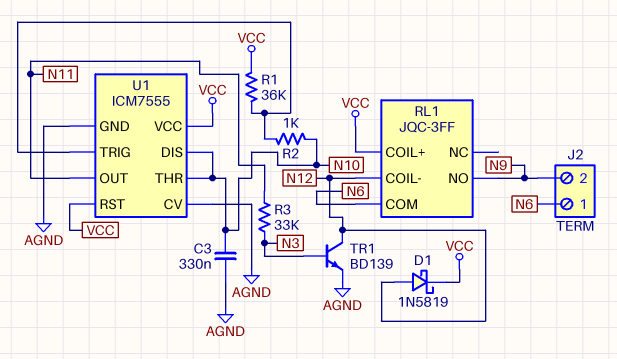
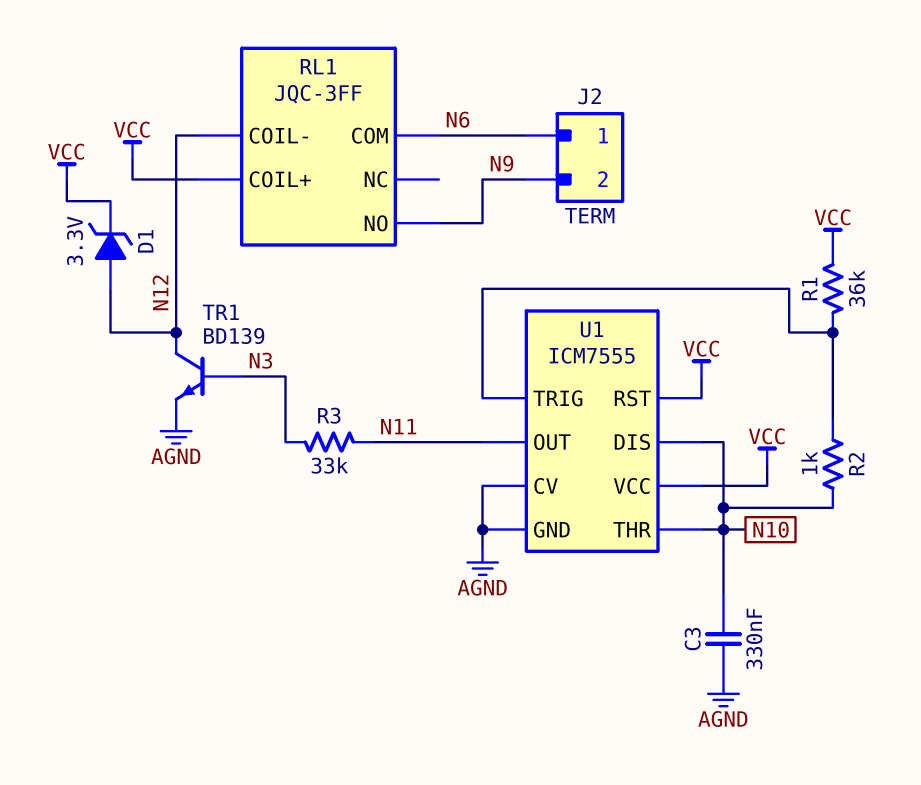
D1: schottky 1N5819 (A N12, K VCC) -> zener 3.3V (A N12, K VCC)

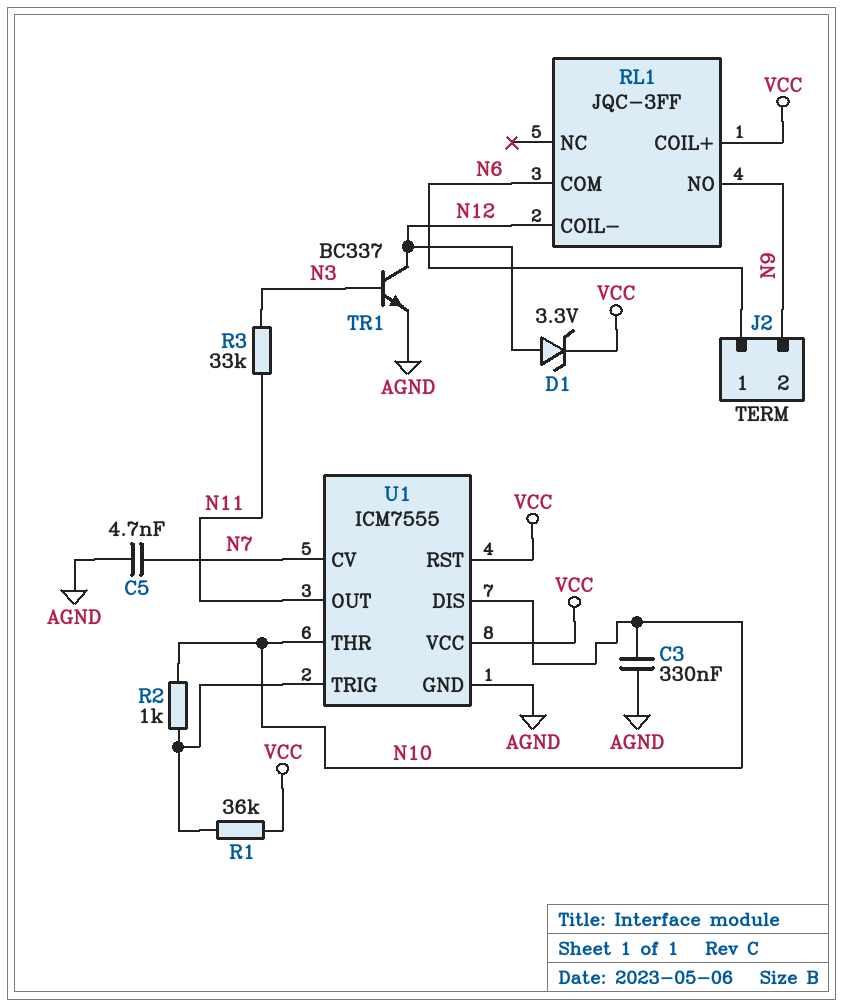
C5: none -> 4.7nF (AGND, N7)
TR1: NPN BD139 (B N3, C N12, E AGND) -> NPN BC337 (B N3, C N12, E AGND)
U1 pin CV: AGND -> N7

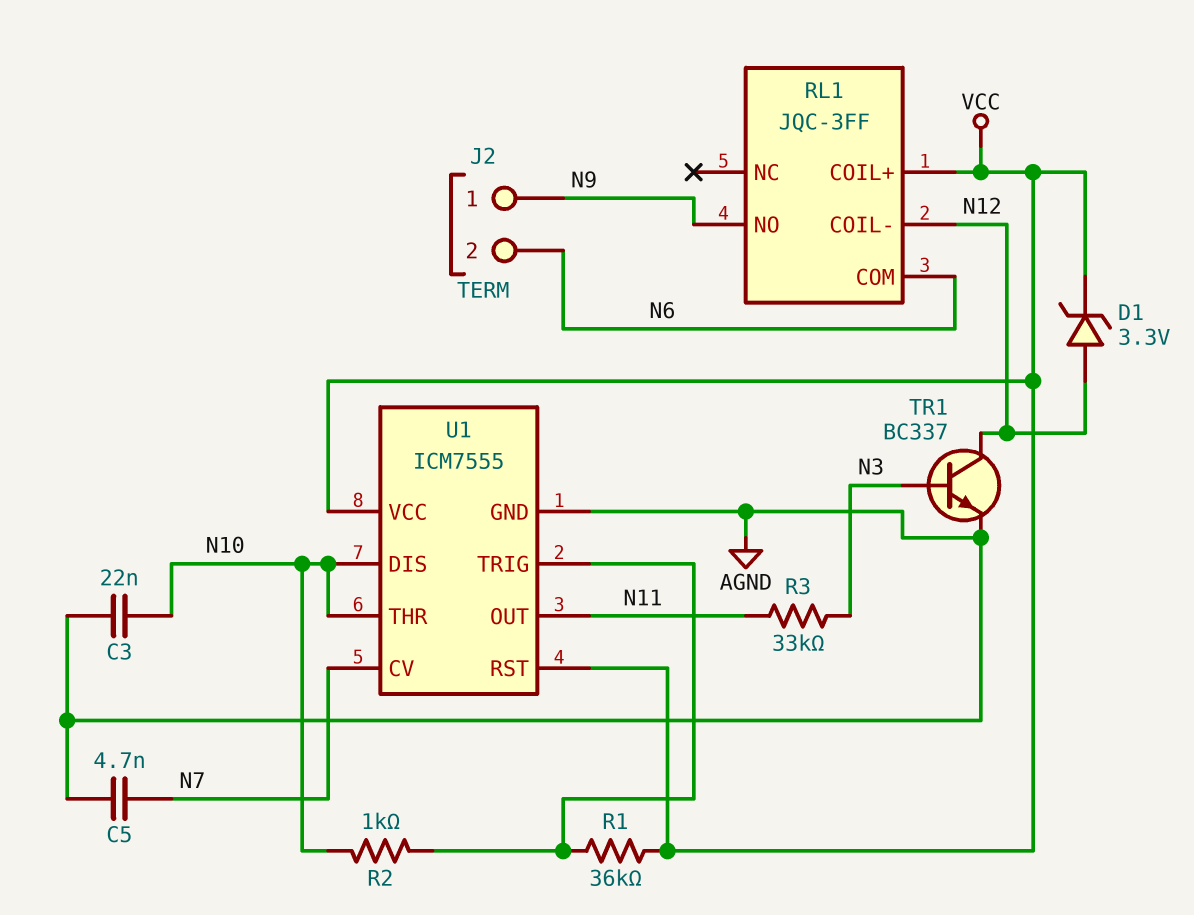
C3: 330nF (AGND, N10) -> 22nF (AGND, N10)
J2 pin 1: N6 -> N9
J2 pin 2: N9 -> N6

